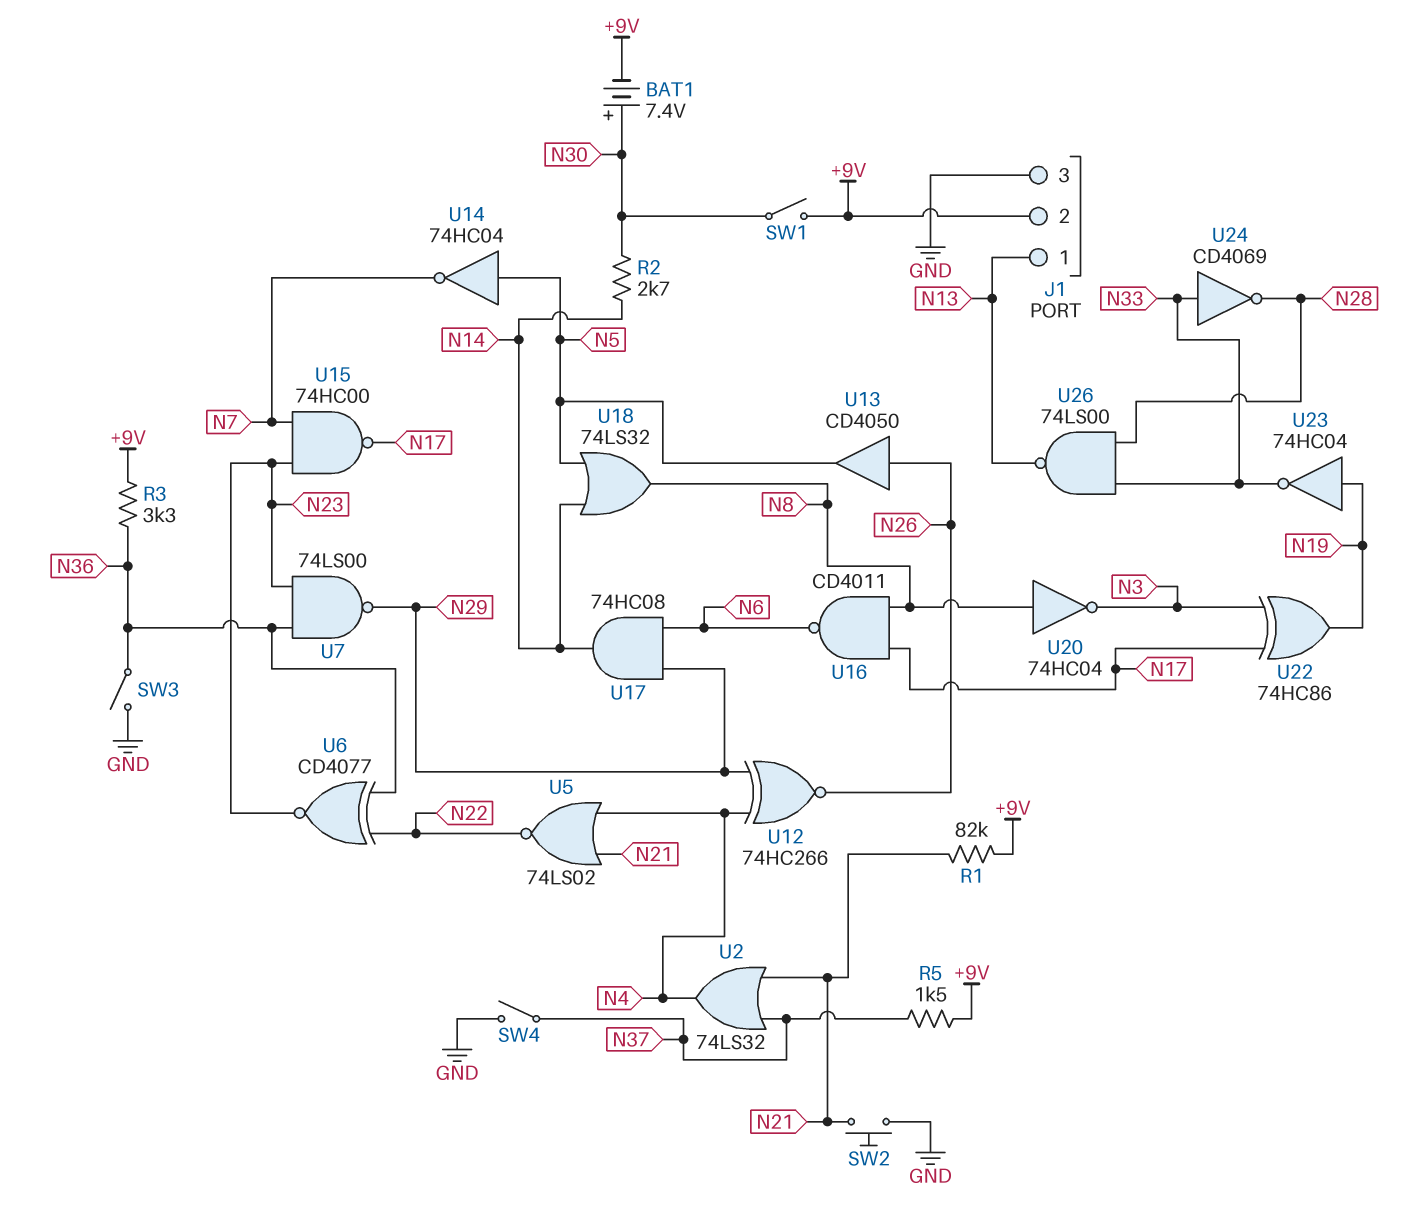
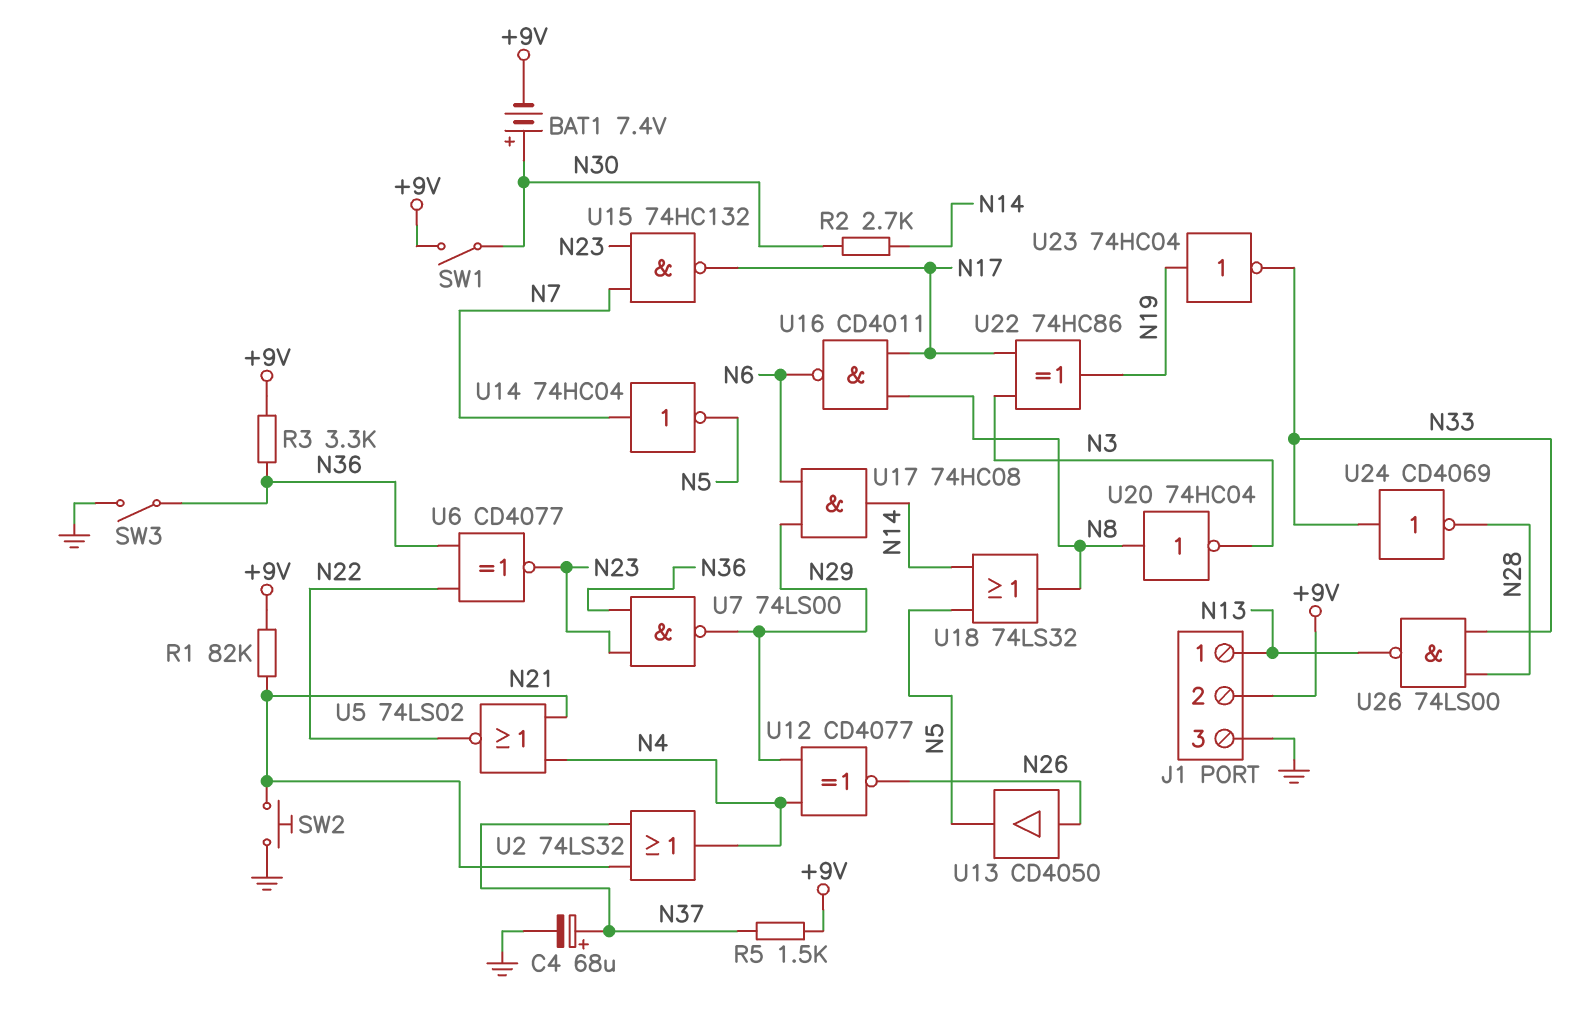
C4: none -> 68uF (plus N37, minus GND)
SW4: switch (GND, N37) -> none
U12: XNOR 74HC266 (in N4, in N29, out N26) -> XNOR CD4077 (in N4, in N29, out N26)
U14: NOT 74HC04 (in N5, out N7) -> NOT 74HC04 (in N7, out N5)
U15: NAND 74HC00 (in N7, in N23, out N17) -> NAND 74HC132 (in N7, in N23, out N17)

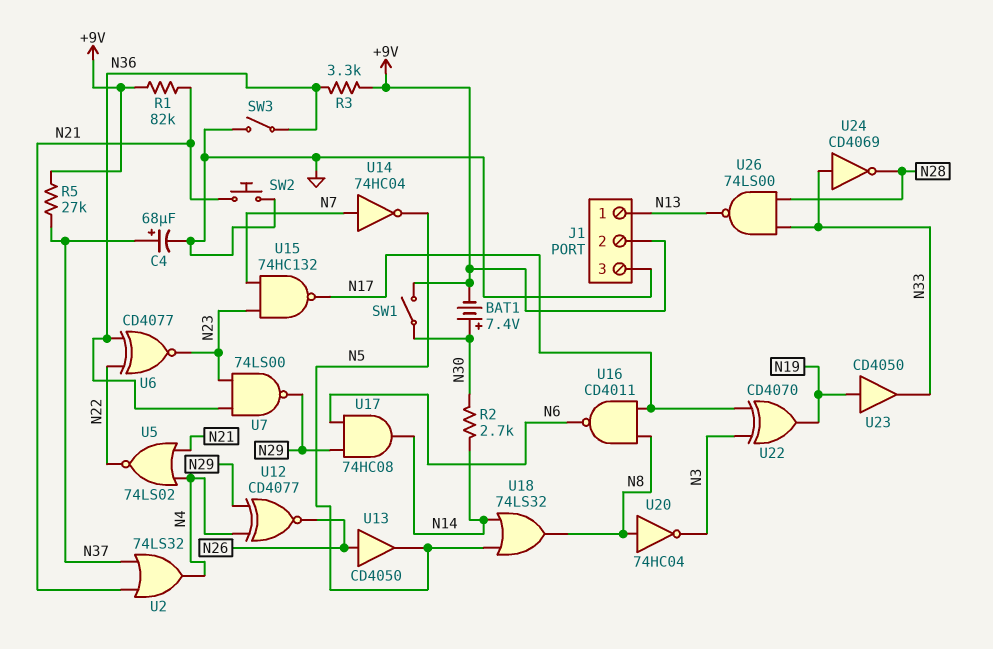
R5: 1.5k (+9V, N37) -> 27k (+9V, N37)
U22: XOR 74HC86 (in N3, in N17, out N19) -> XOR CD4070 (in N3, in N17, out N19)
U23: NOT 74HC04 (in N19, out N33) -> buffer CD4050 (in N19, out N33)

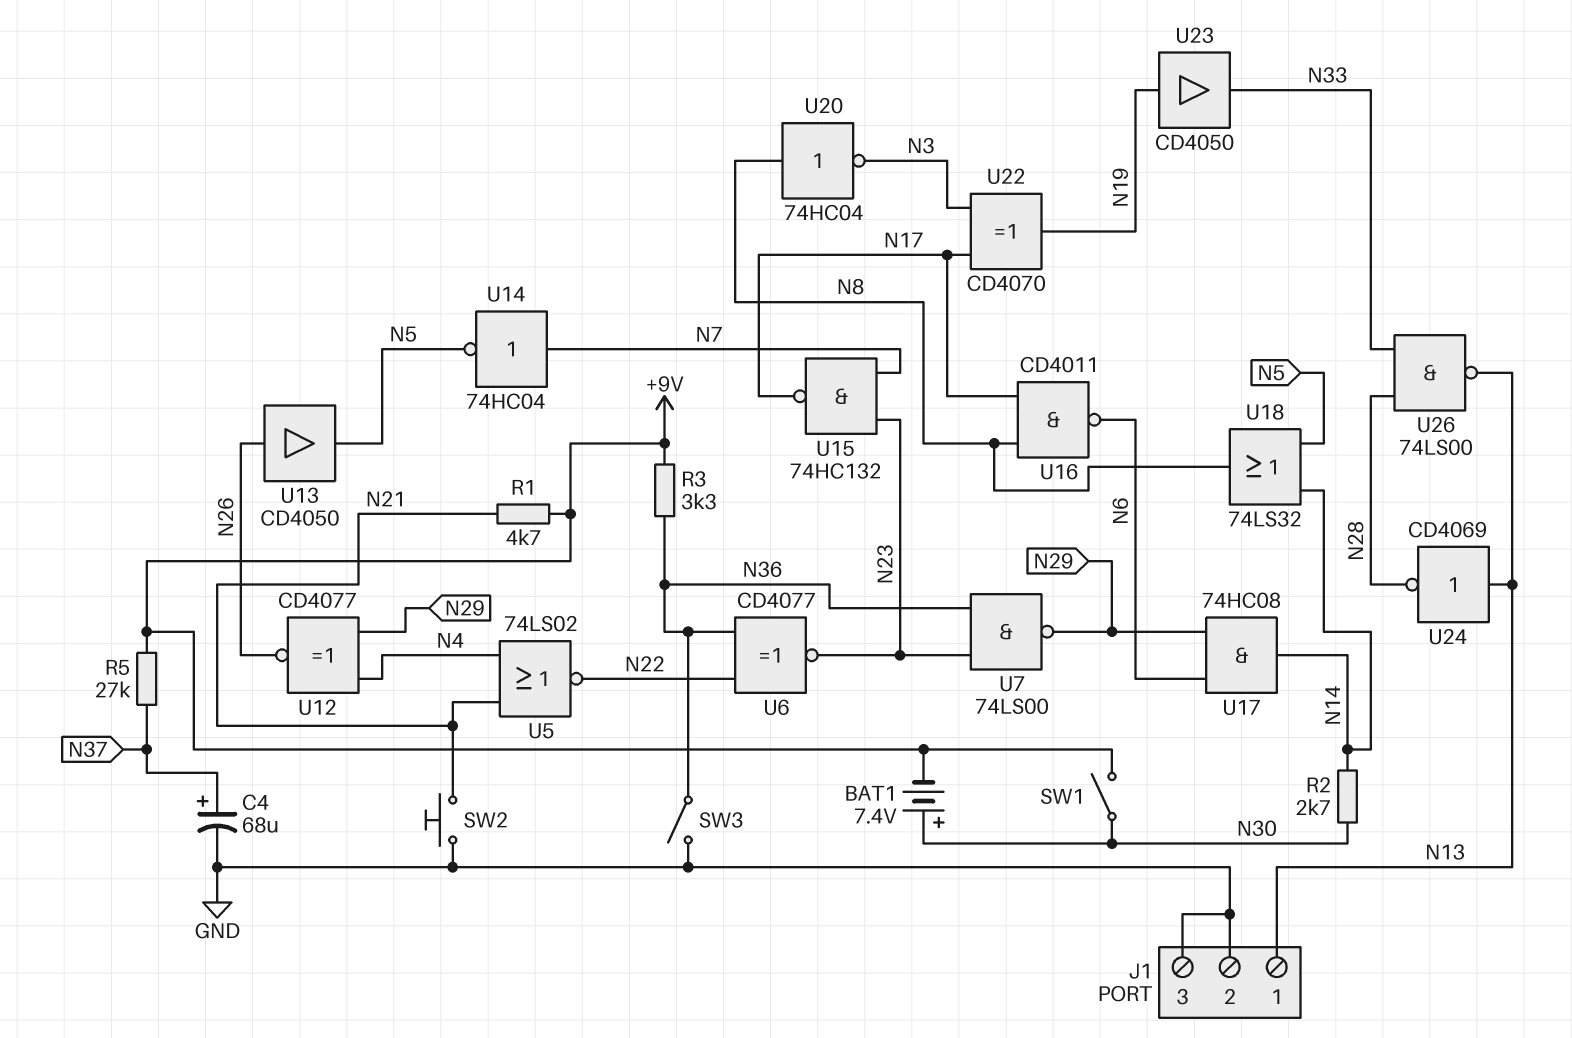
J1 pin 2: +9V -> GND
R1: 82k (+9V, N21) -> 4.7k (+9V, N21)
U2: OR 74LS32 (in N21, in N37, out N4) -> none
U24: NOT CD4069 (in N33, out N28) -> NOT CD4069 (in N13, out N28)

